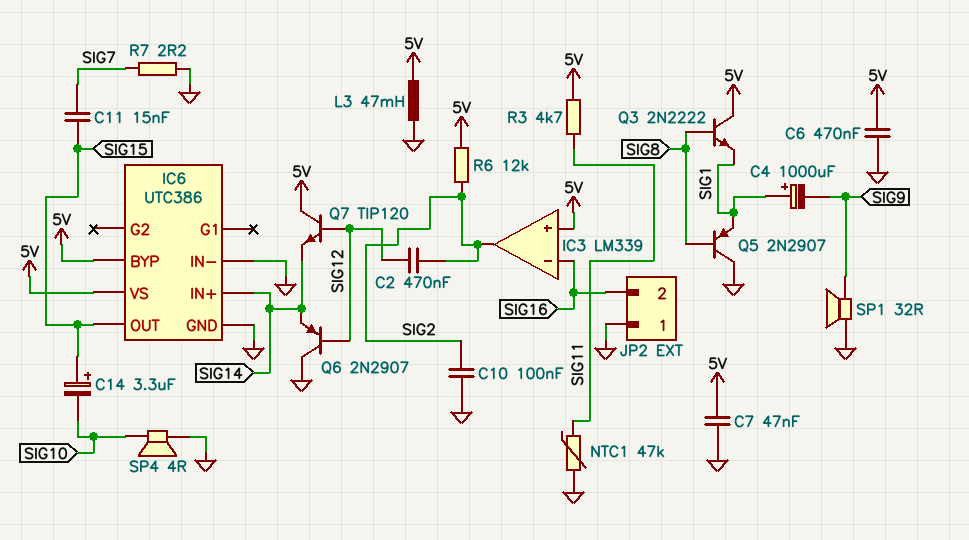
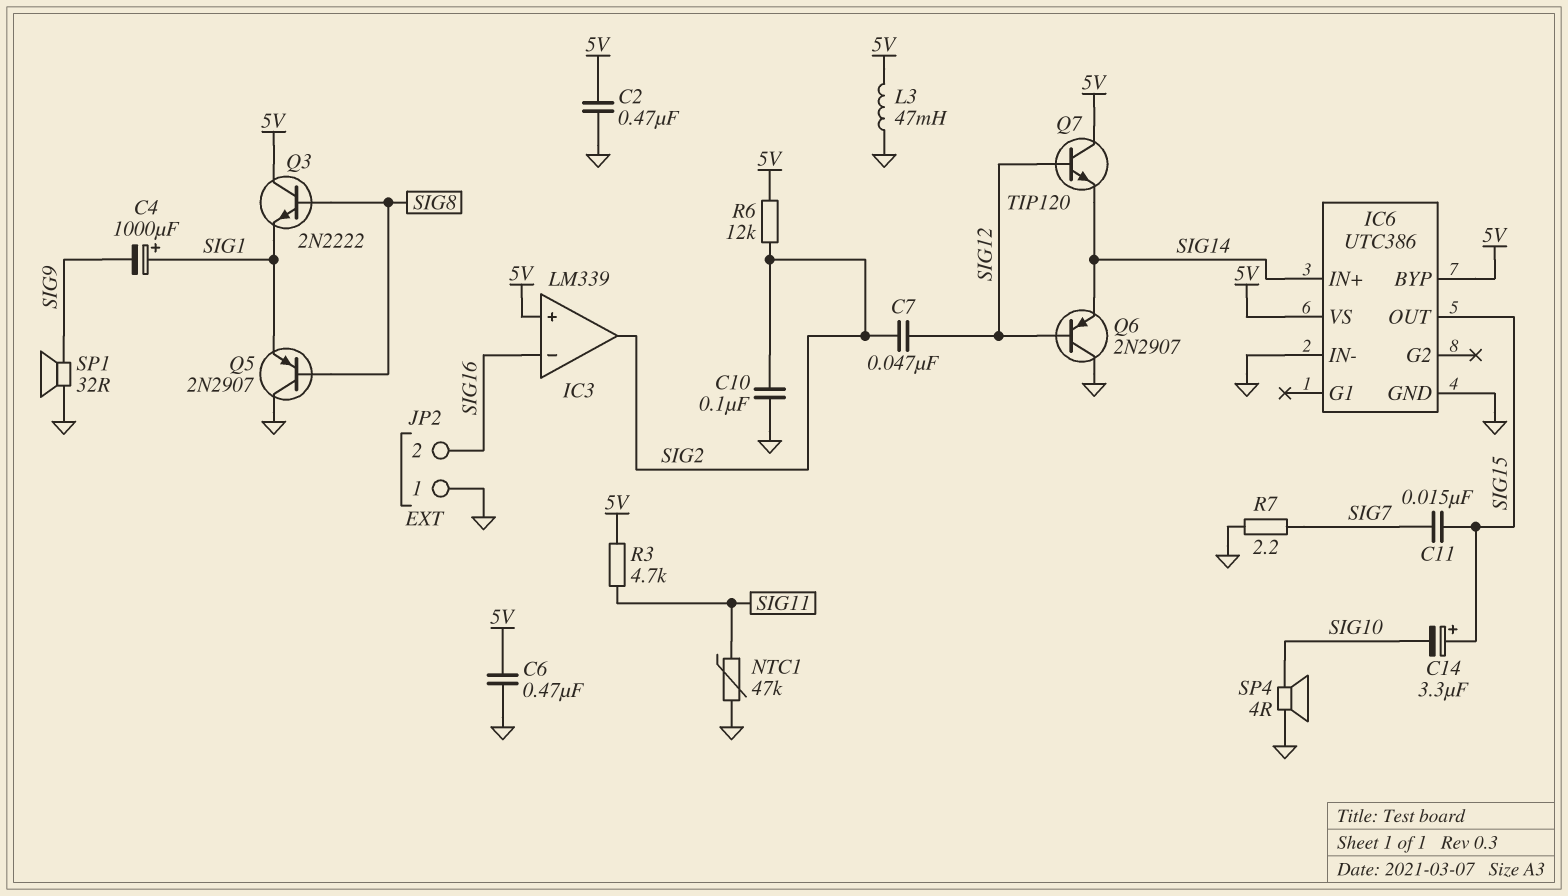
C2: 470nF (SIG2, SIG12) -> 470nF (5V, GND)
C7: 47nF (5V, GND) -> 47nF (SIG2, SIG12)

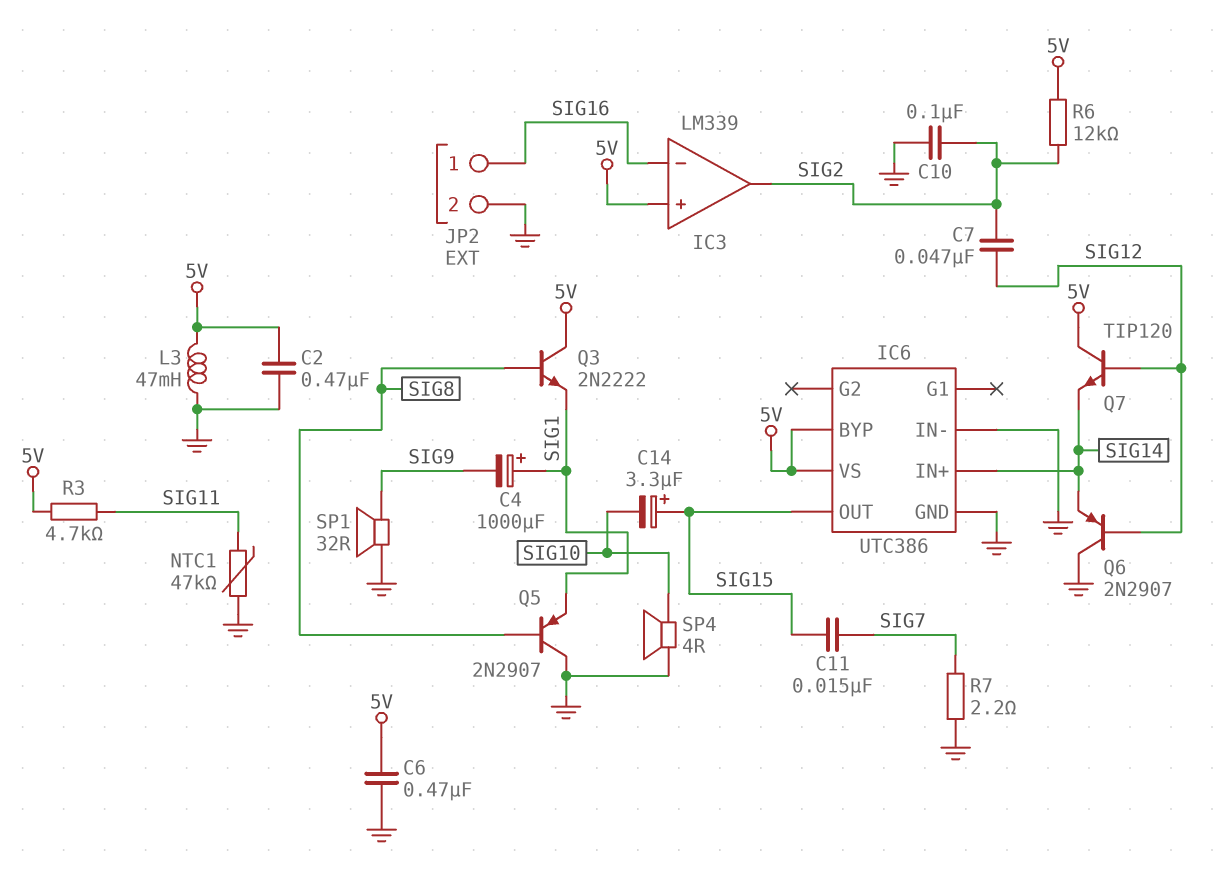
JP2 pin 1: GND -> SIG16
JP2 pin 2: SIG16 -> GND

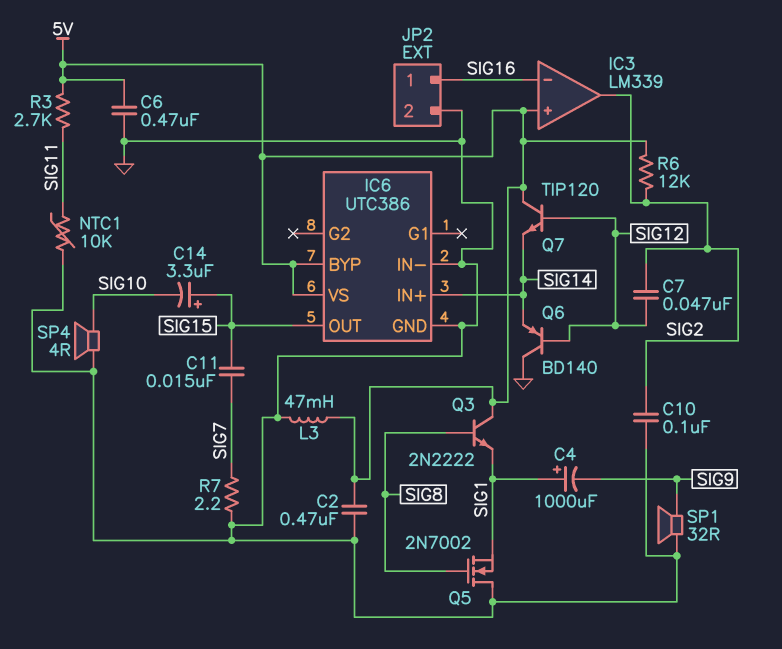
NTC1: 47k (GND, SIG11) -> 10k (GND, SIG11)
Q5: PNP 2N2907 (B SIG8, C GND, E SIG1) -> NMOS 2N7002 (G SIG8, D GND, S SIG1)
Q6: PNP 2N2907 (B SIG12, C GND, E SIG14) -> PNP BD140 (B SIG12, C GND, E SIG14)
R3: 4.7k (5V, SIG11) -> 2.7k (5V, SIG11)

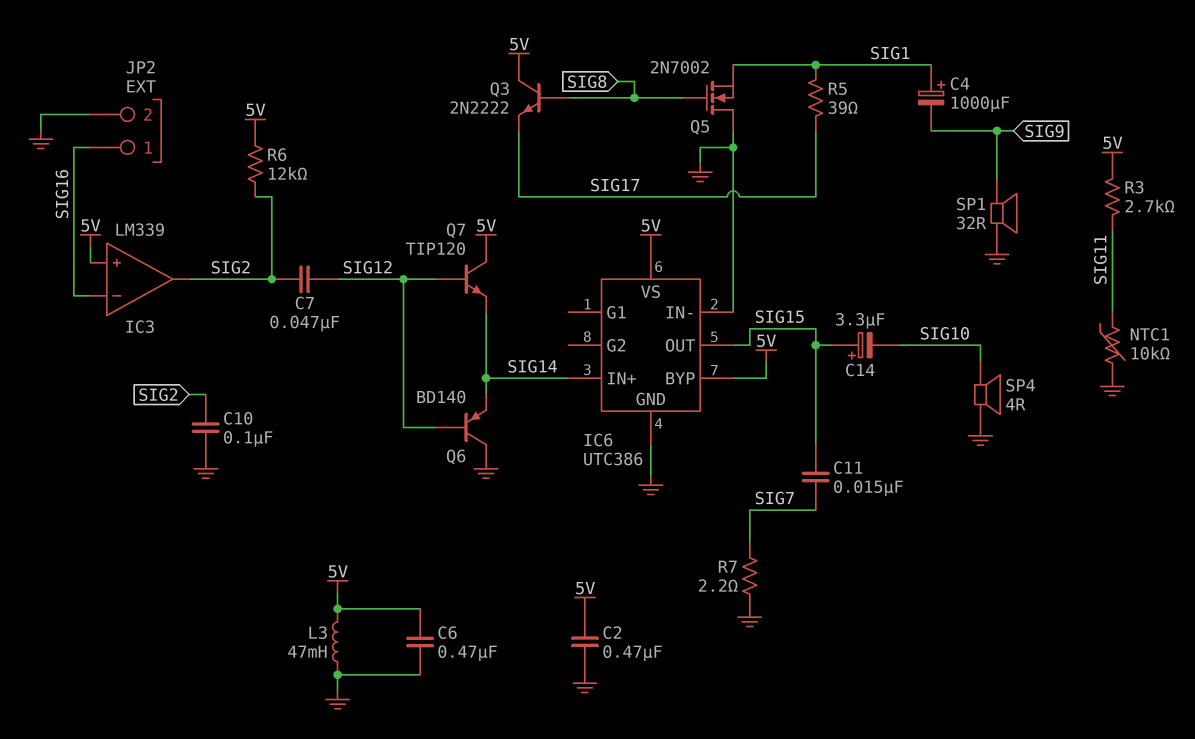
Q3: NPN 2N2222 (B SIG8, C 5V, E SIG1) -> NPN 2N2222 (B SIG8, C 5V, E SIG17)
R5: none -> 39 (SIG1, SIG17)

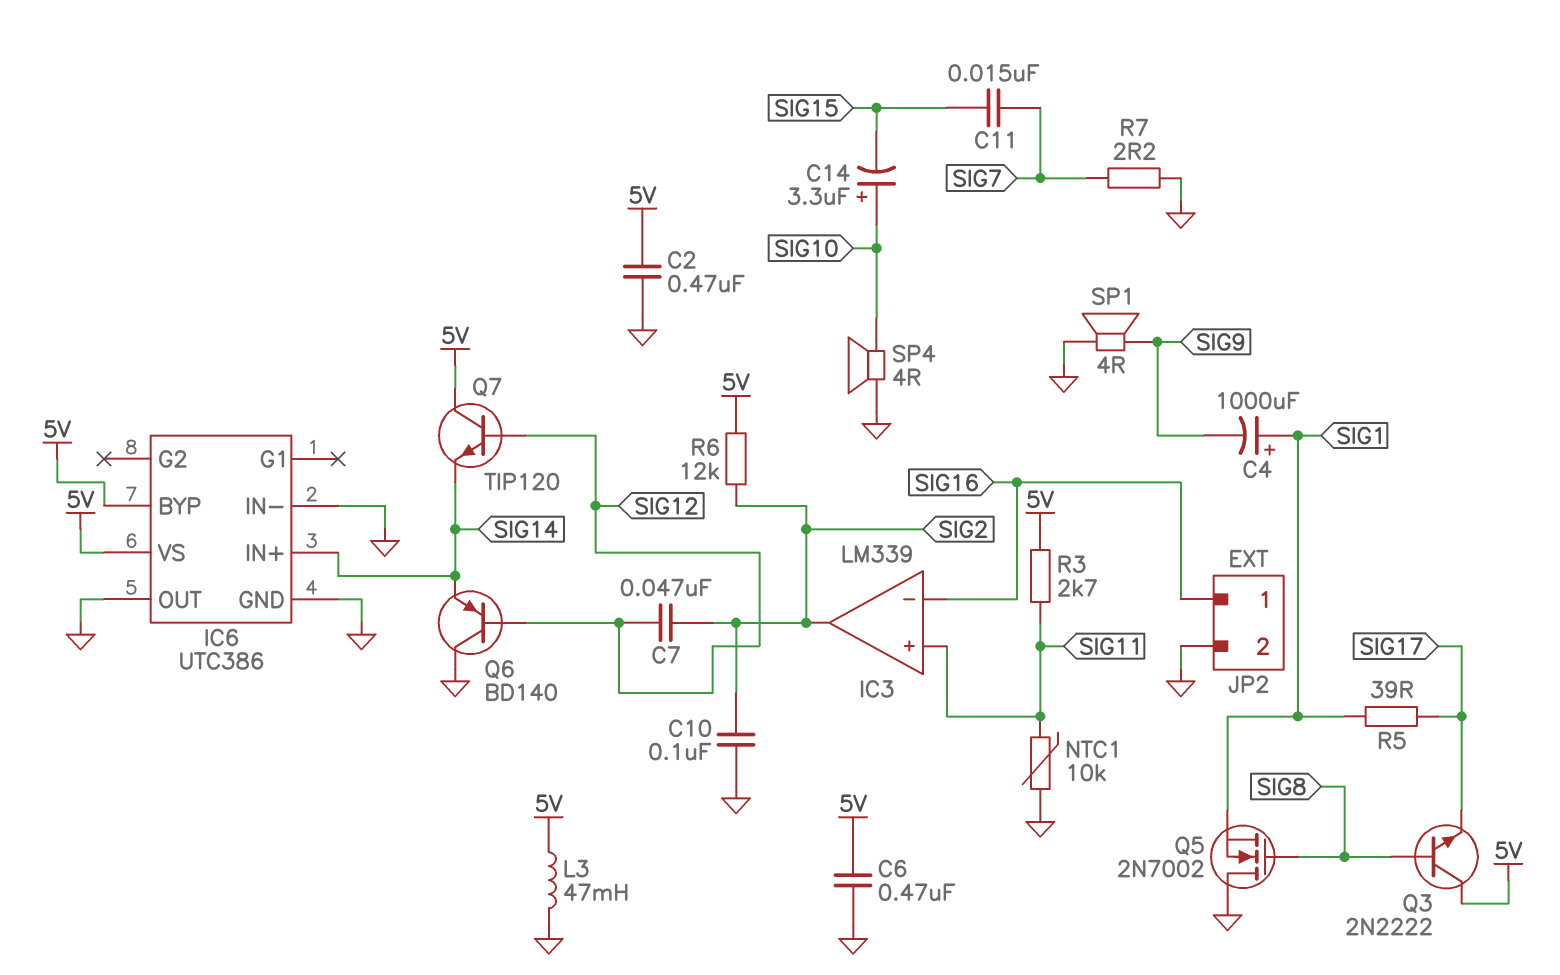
C14: 3.3uF (plus SIG15, minus SIG10) -> 3.3uF (plus SIG10, minus SIG15)
IC3 pin in+: 5V -> SIG11
IC6 pin OUT: SIG15 -> GND
SP1: speaker 32R (GND, SIG9) -> speaker 4R (GND, SIG9)

